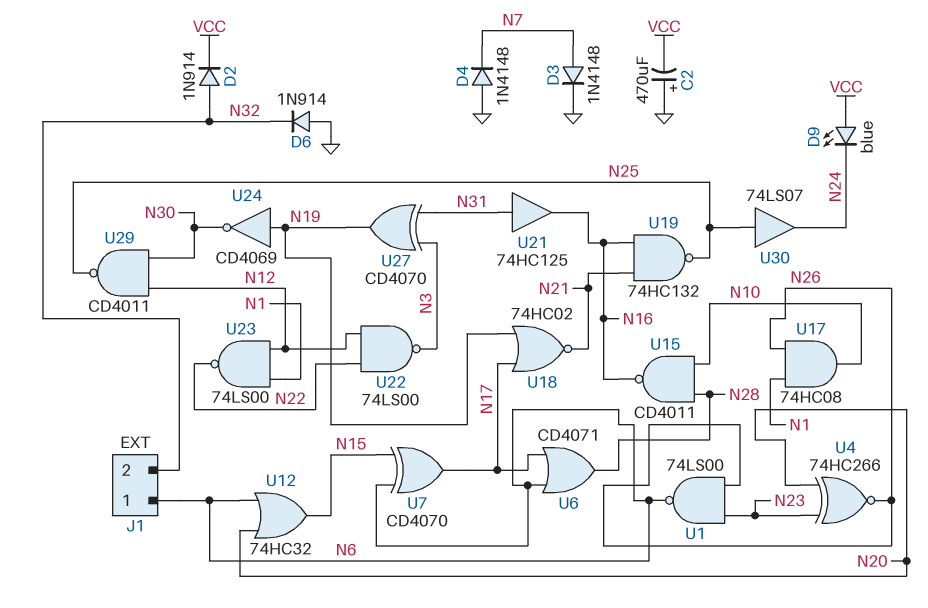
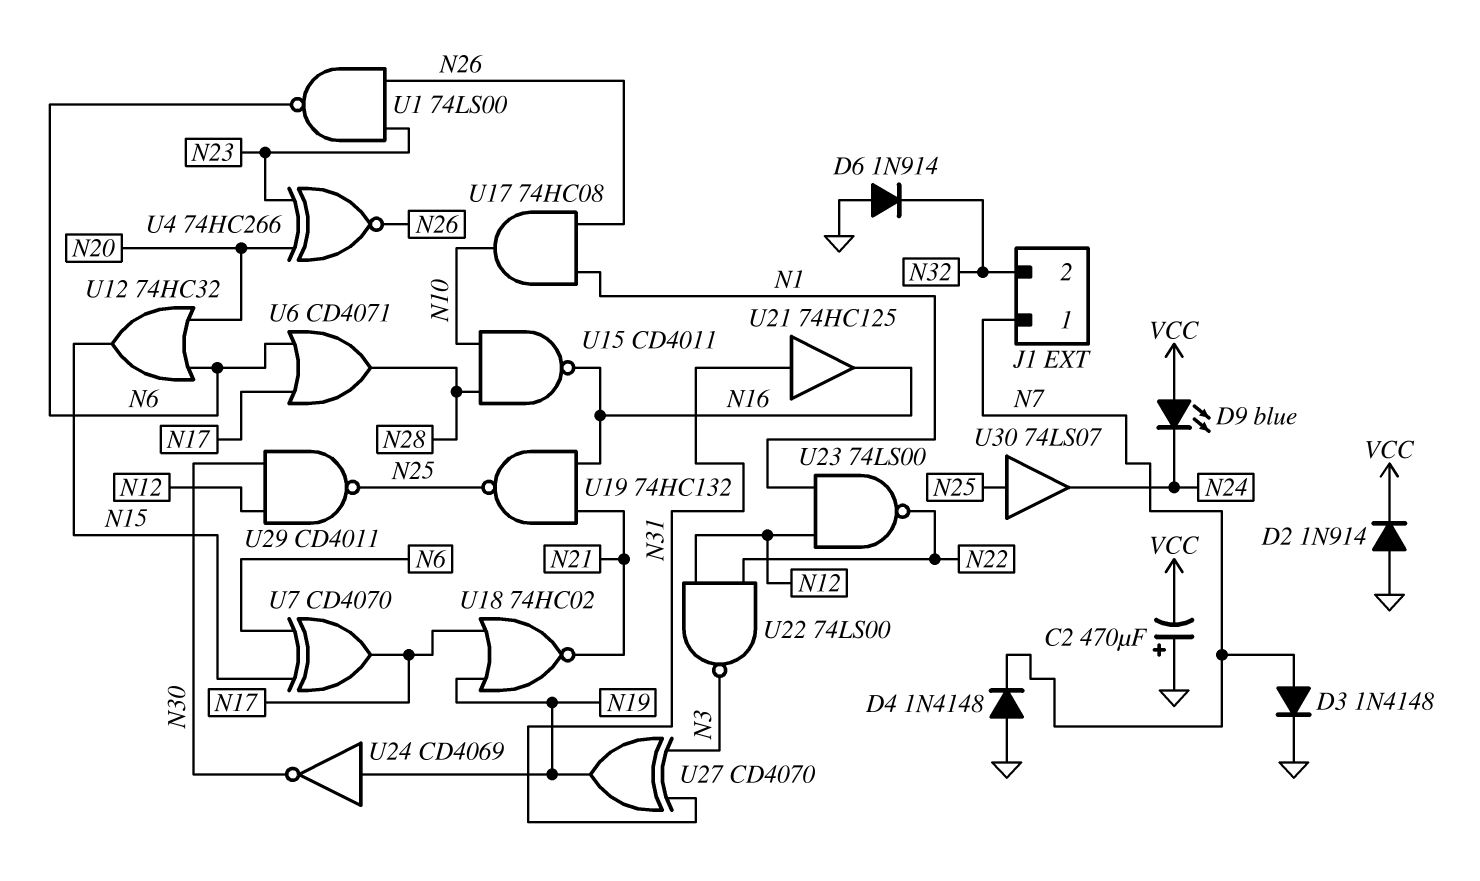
D2: diode 1N914 (A N32, K VCC) -> diode 1N914 (A GND, K VCC)
J1 pin 1: N6 -> N7

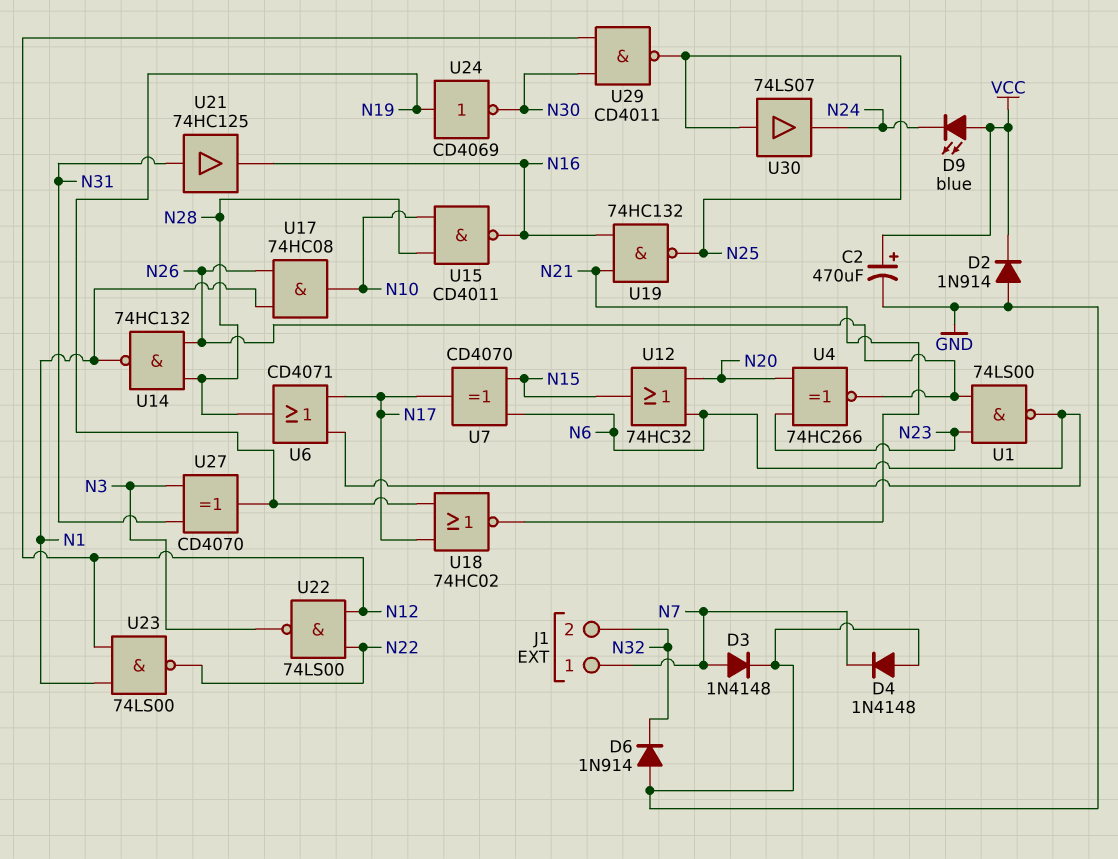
C2: 470uF (plus GND, minus VCC) -> 470uF (plus VCC, minus GND)
U14: none -> NAND 74HC132 (in N26, in N28, out N1)

